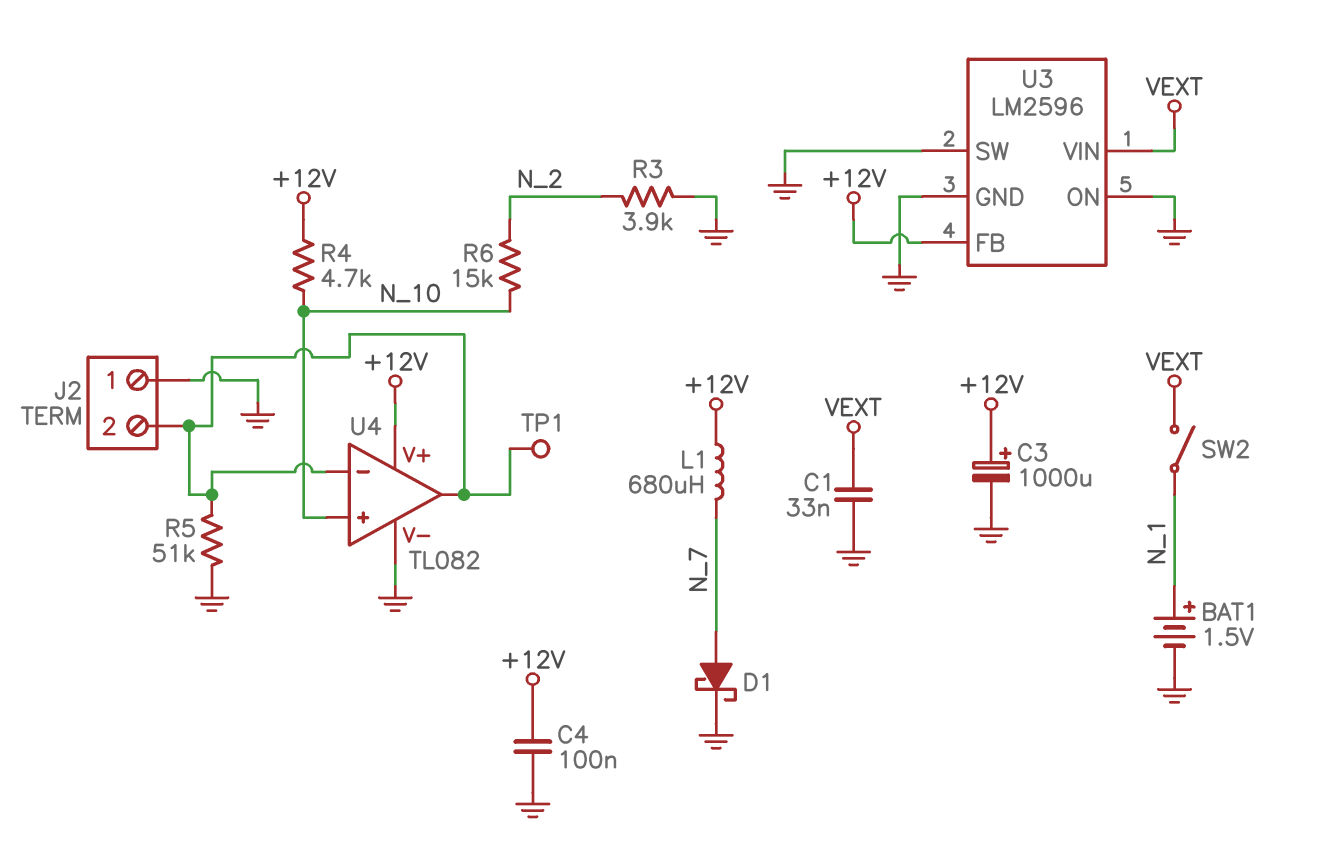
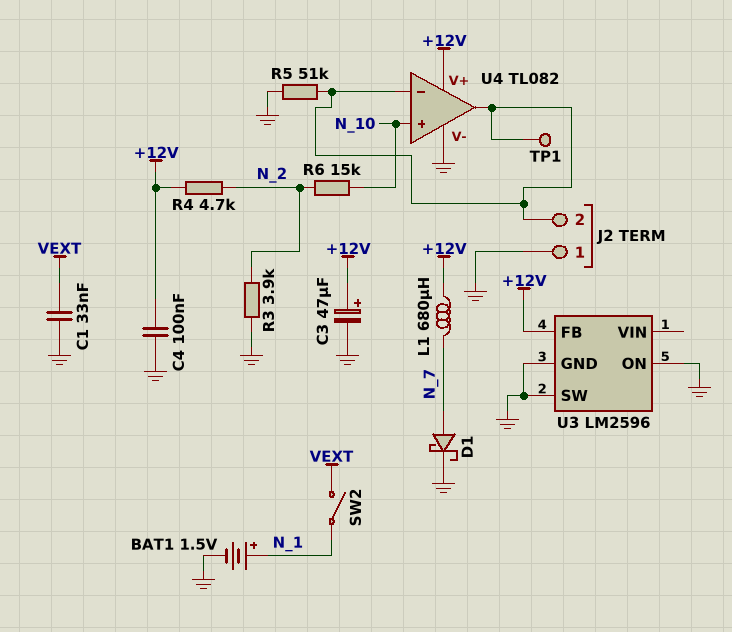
C3: 1000uF (plus +12V, minus GND) -> 47uF (plus +12V, minus GND)
R4: 4.7k (+12V, N_10) -> 4.7k (+12V, N_2)
U3 pin VIN: VEXT -> none

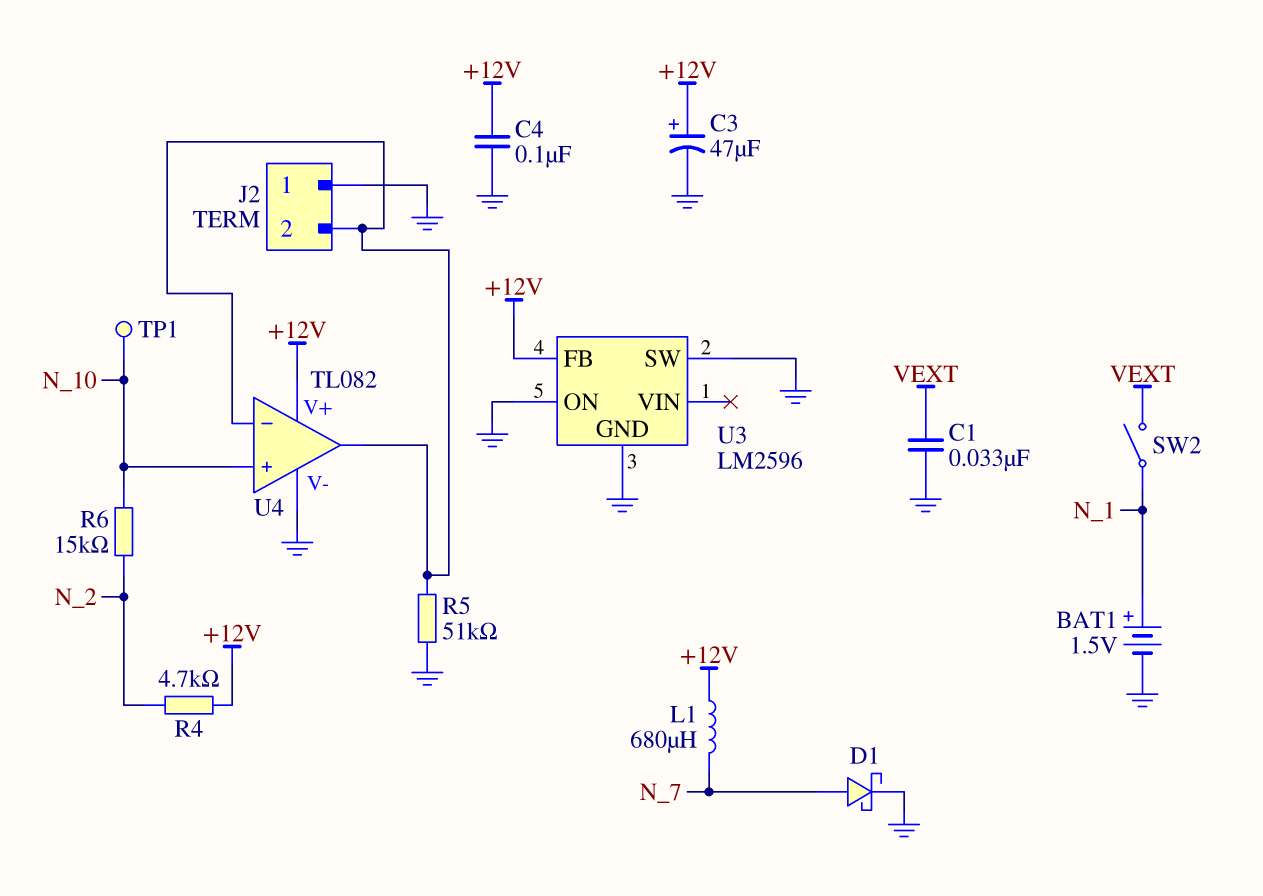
R3: 3.9k (GND, N_2) -> none
TP1: test point (J2/2) -> test point (N_10)

